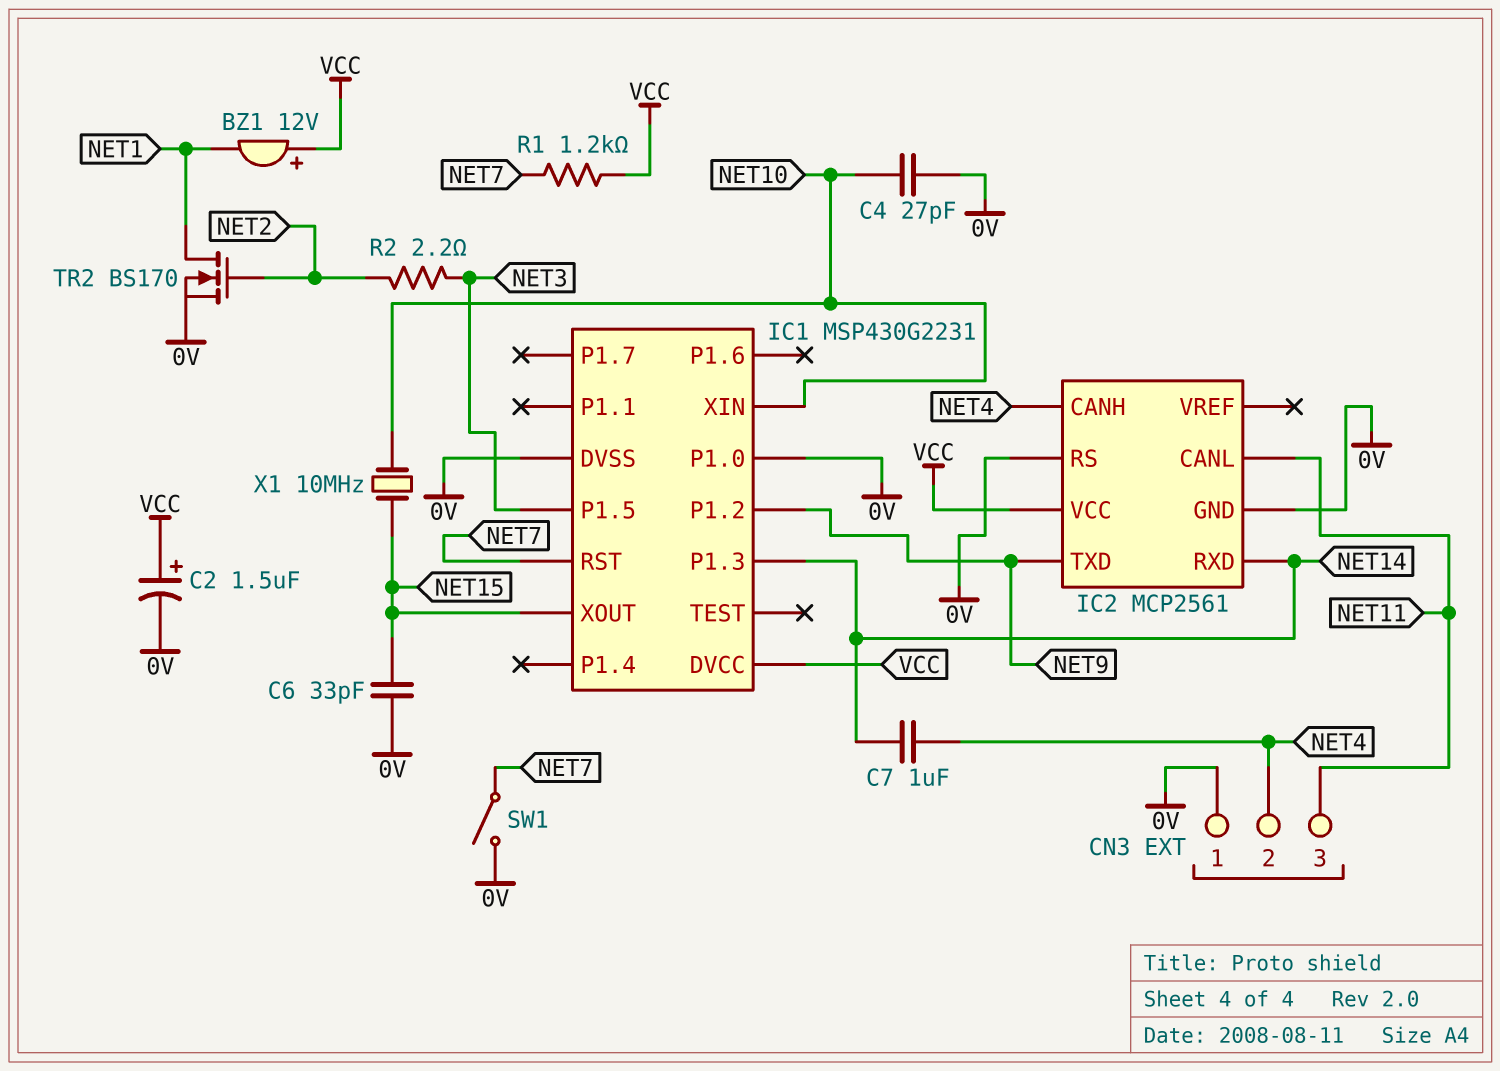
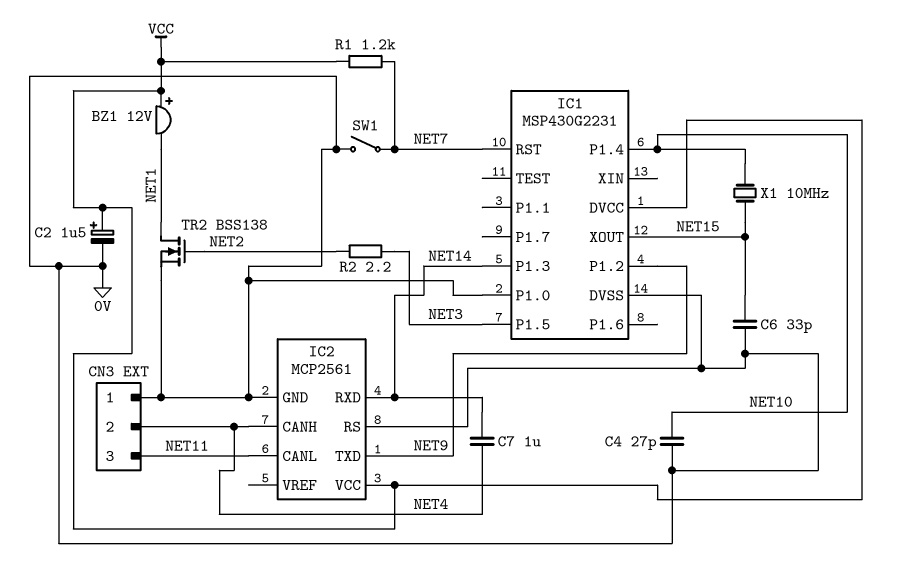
IC1 pin P1.4: none -> NET10
IC1 pin XIN: NET10 -> none
TR2: NMOS BS170 (G NET2, D NET1, S 0V) -> NMOS BSS138 (G NET2, D NET1, S 0V)

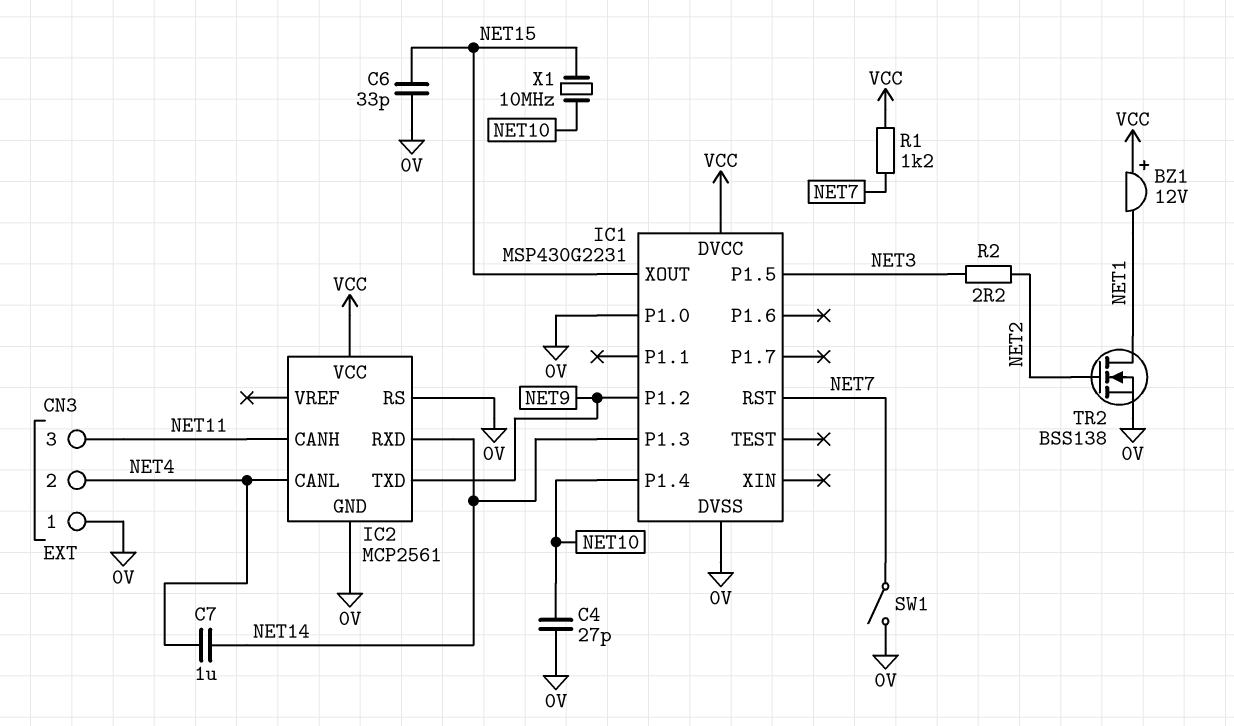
C2: 1.5uF (plus VCC, minus 0V) -> none
IC2 pin CANH: NET4 -> NET11
IC2 pin CANL: NET11 -> NET4

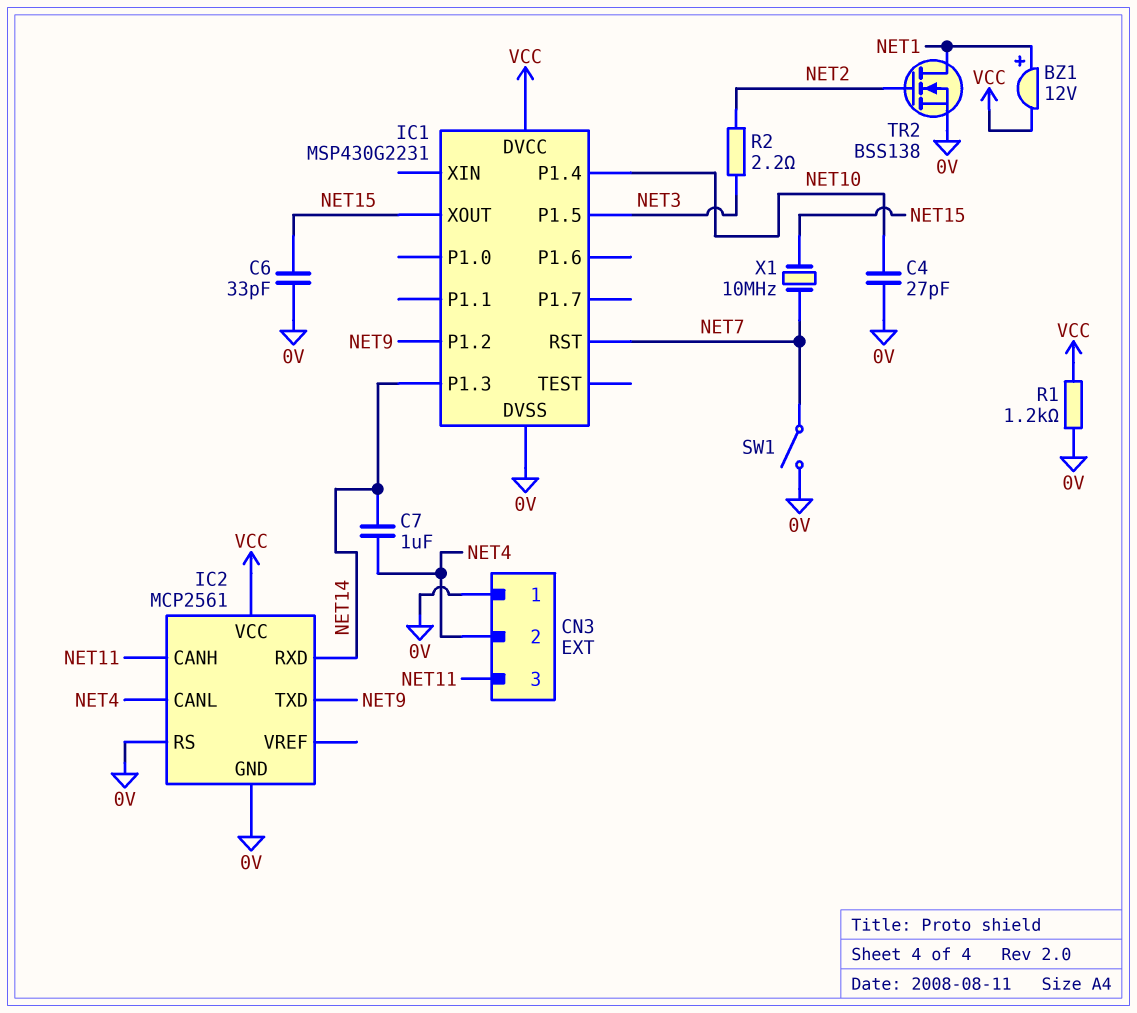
BZ1: buzzer 12V (plus VCC, minus NET1) -> buzzer 12V (plus NET1, minus VCC)
IC1 pin P1.0: 0V -> none
R1: 1.2k (NET7, VCC) -> 1.2k (0V, VCC)
X1: 10MHz (NET10, NET15) -> 10MHz (NET7, NET15)

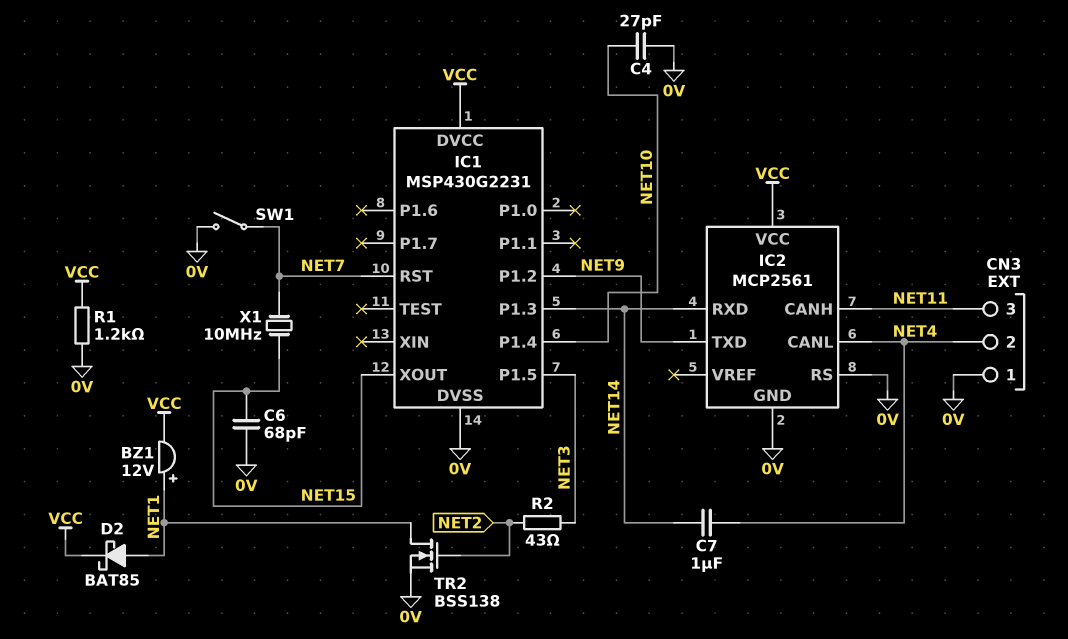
C6: 33pF (0V, NET15) -> 68pF (0V, NET15)
D2: none -> schottky BAT85 (A NET1, K VCC)
R2: 2.2 (NET2, NET3) -> 43 (NET2, NET3)

